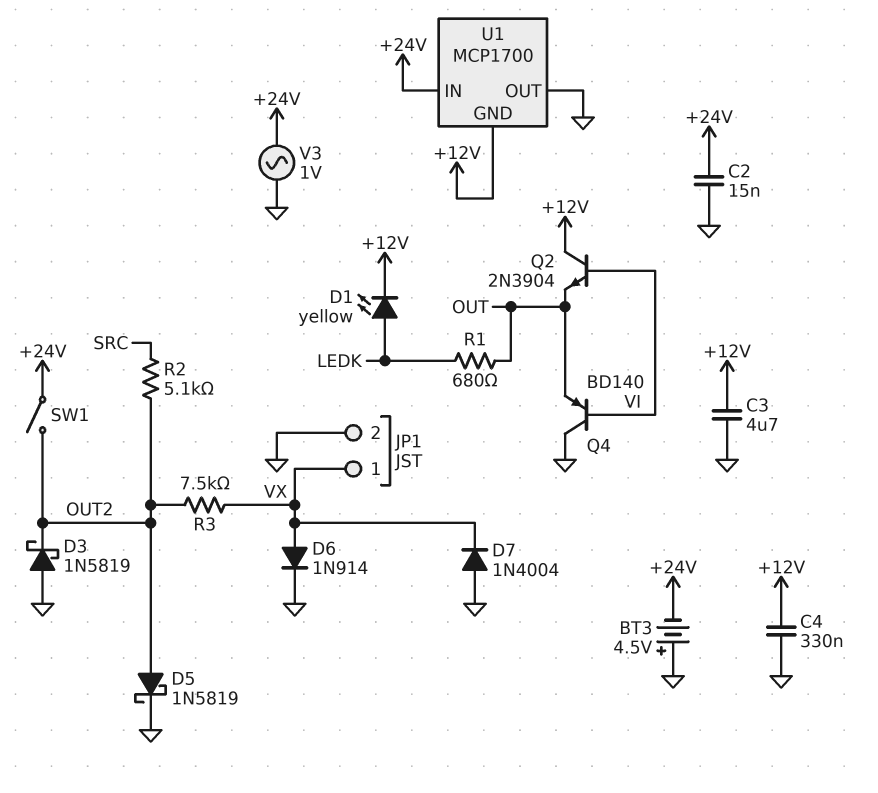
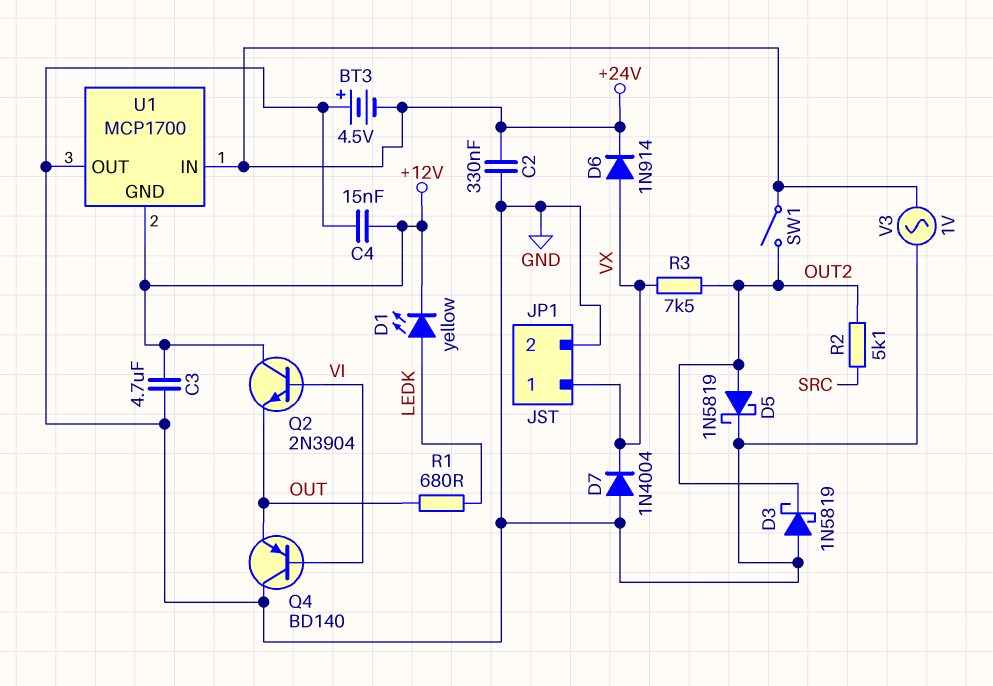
C2: 15nF (+24V, GND) -> 330nF (+24V, GND)
C4: 330nF (+12V, GND) -> 15nF (+12V, GND)
D6: diode 1N914 (A VX, K GND) -> diode 1N914 (A VX, K +24V)

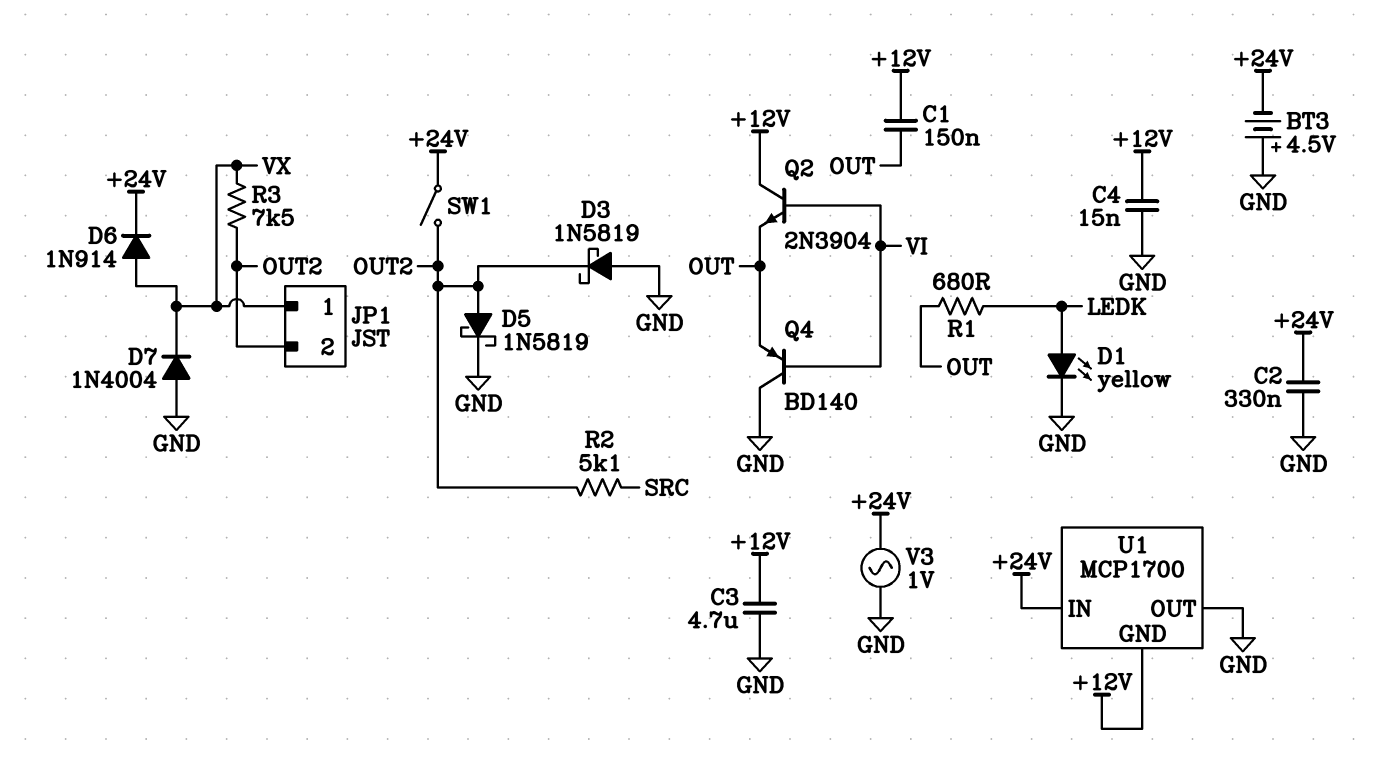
C1: none -> 150nF (+12V, OUT)
D1: LED yellow (A LEDK, K +12V) -> LED yellow (A LEDK, K GND)
JP1 pin 2: GND -> OUT2

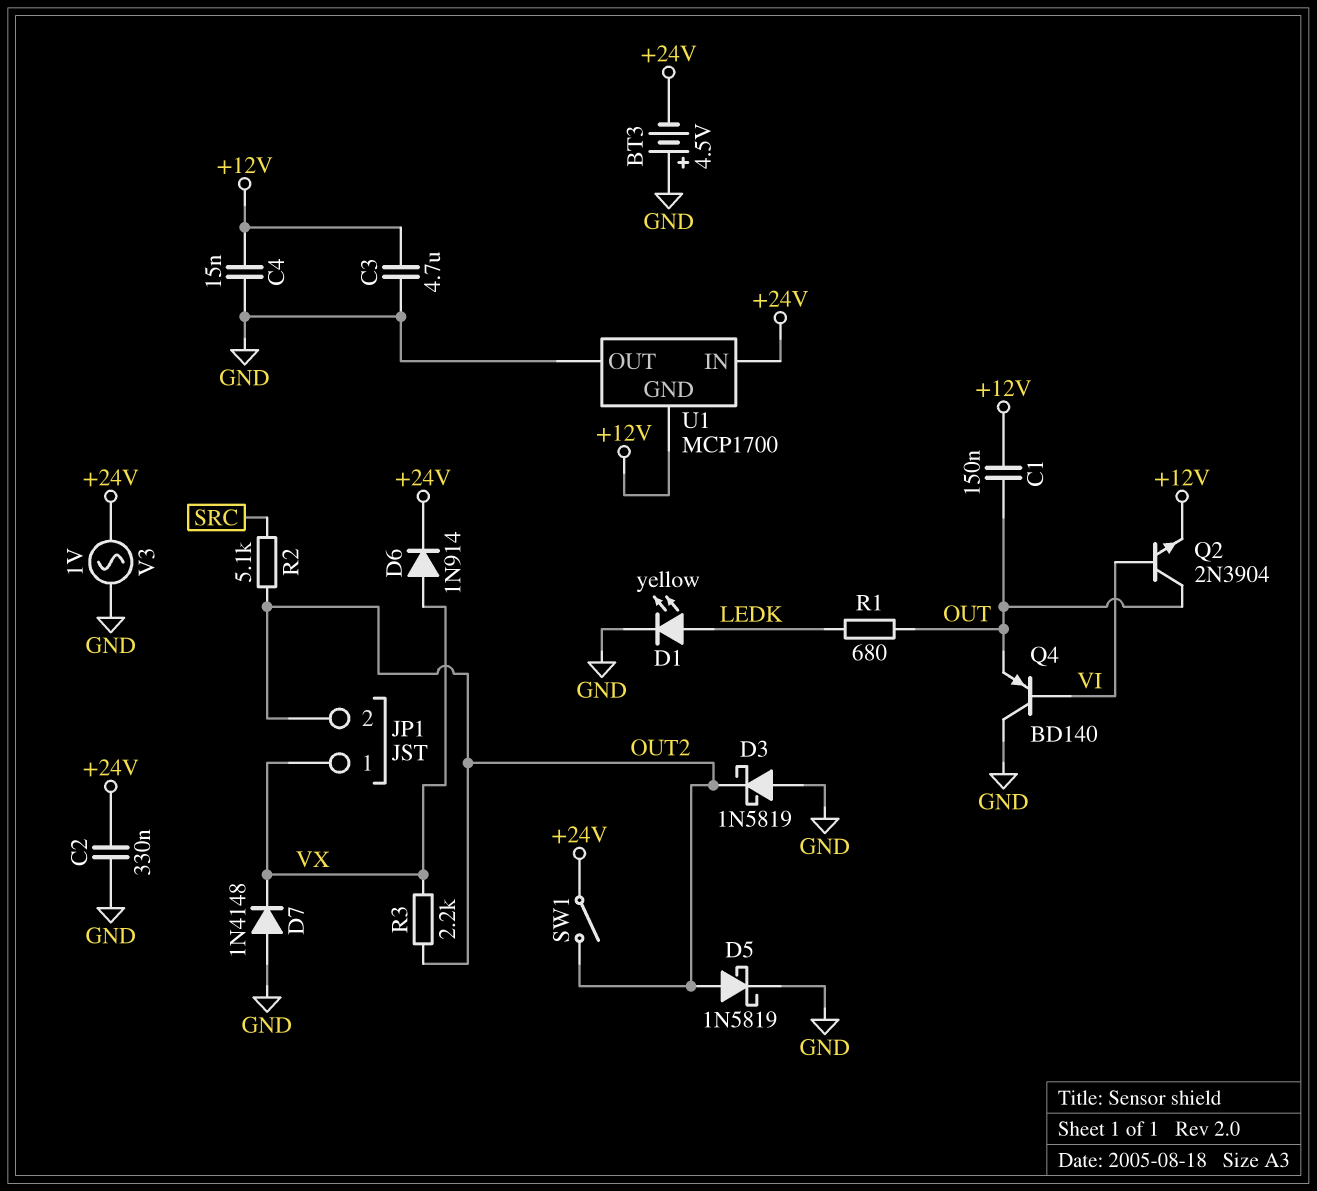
D7: diode 1N4004 (A GND, K VX) -> diode 1N4148 (A GND, K VX)
Q2: NPN 2N3904 (B VI, C +12V, E OUT) -> NPN 2N3904 (B VI, C OUT, E +12V)
R3: 7.5k (OUT2, VX) -> 2.2k (OUT2, VX)

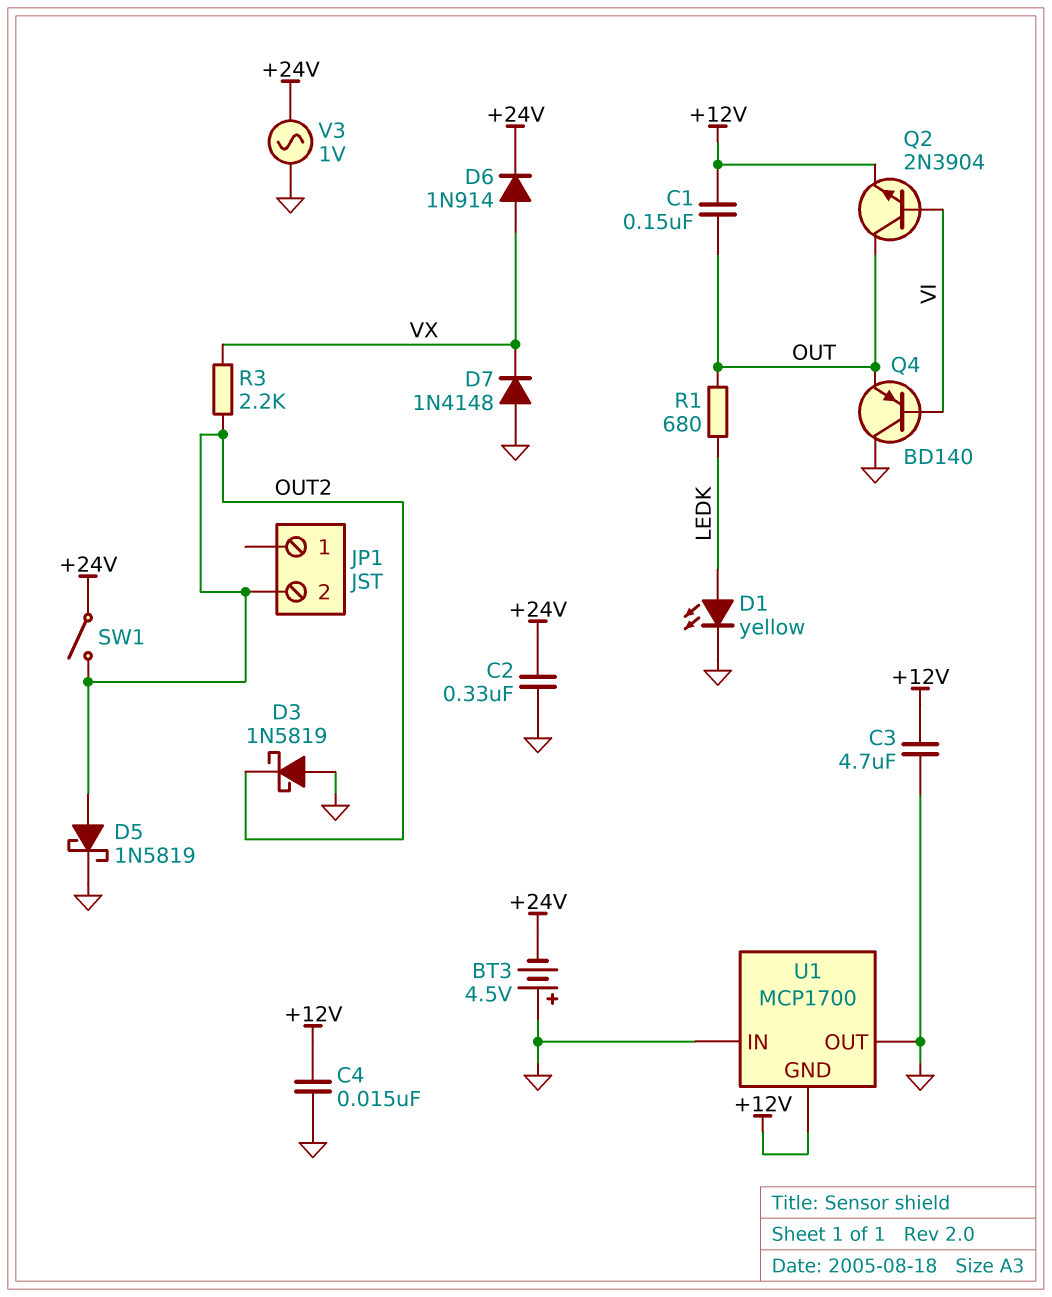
JP1 pin 1: VX -> none
R2: 5.1k (OUT2, SRC) -> none
U1 pin IN: +24V -> GND

